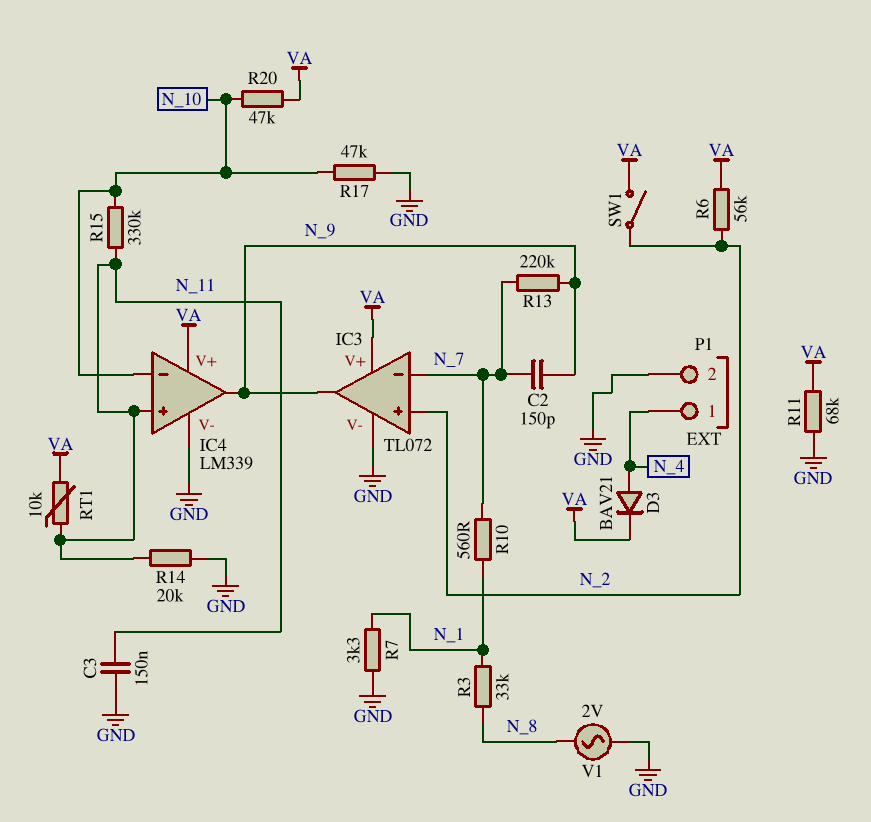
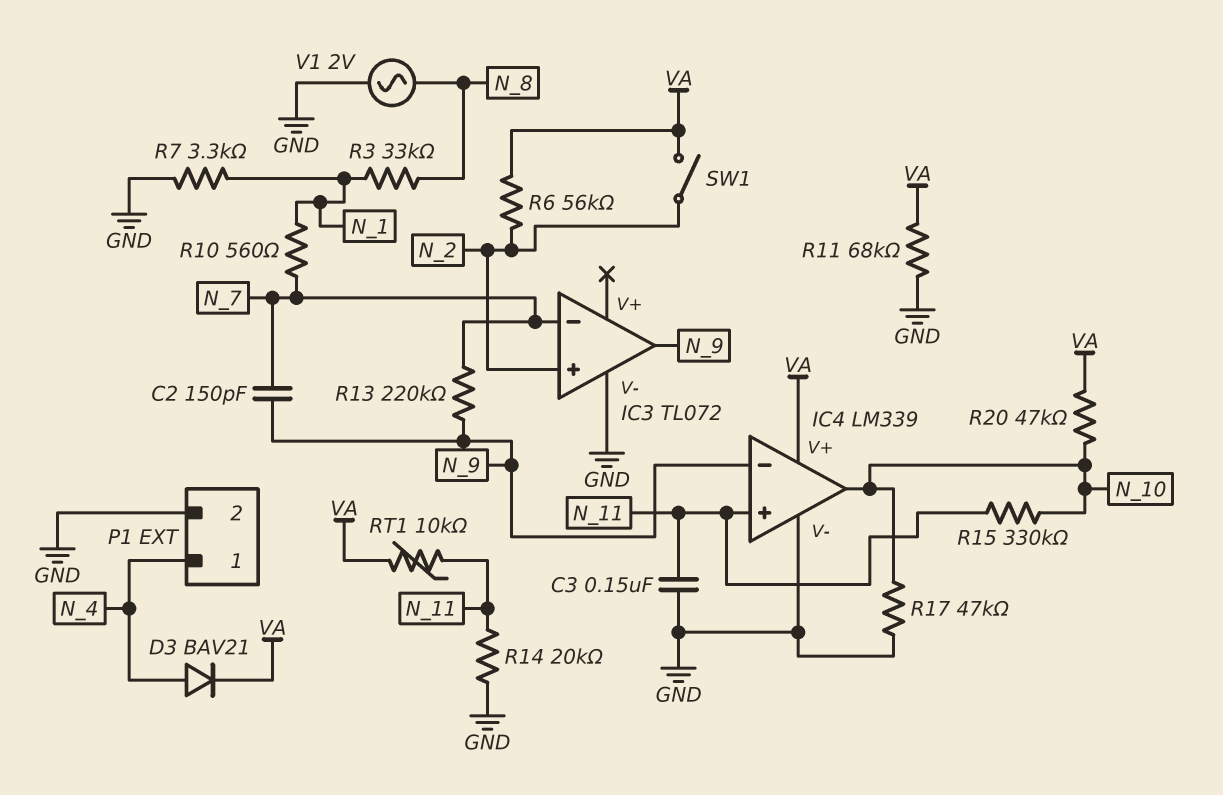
IC3 pin V+: VA -> none
IC4 pin in-: N_10 -> N_9
IC4 pin out: N_9 -> N_10

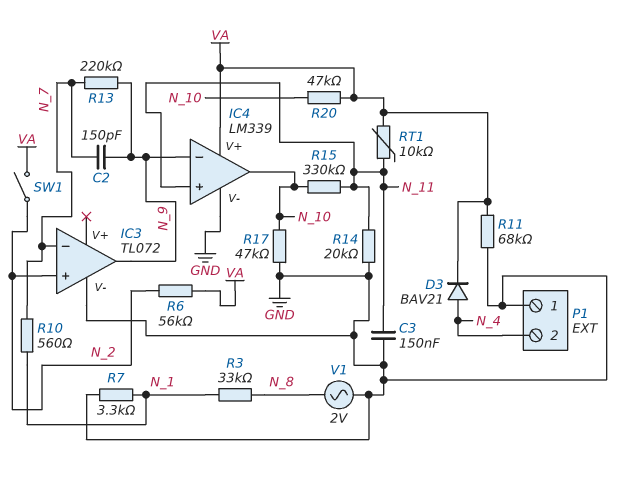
P1 pin 1: N_4 -> GND
P1 pin 2: GND -> N_4

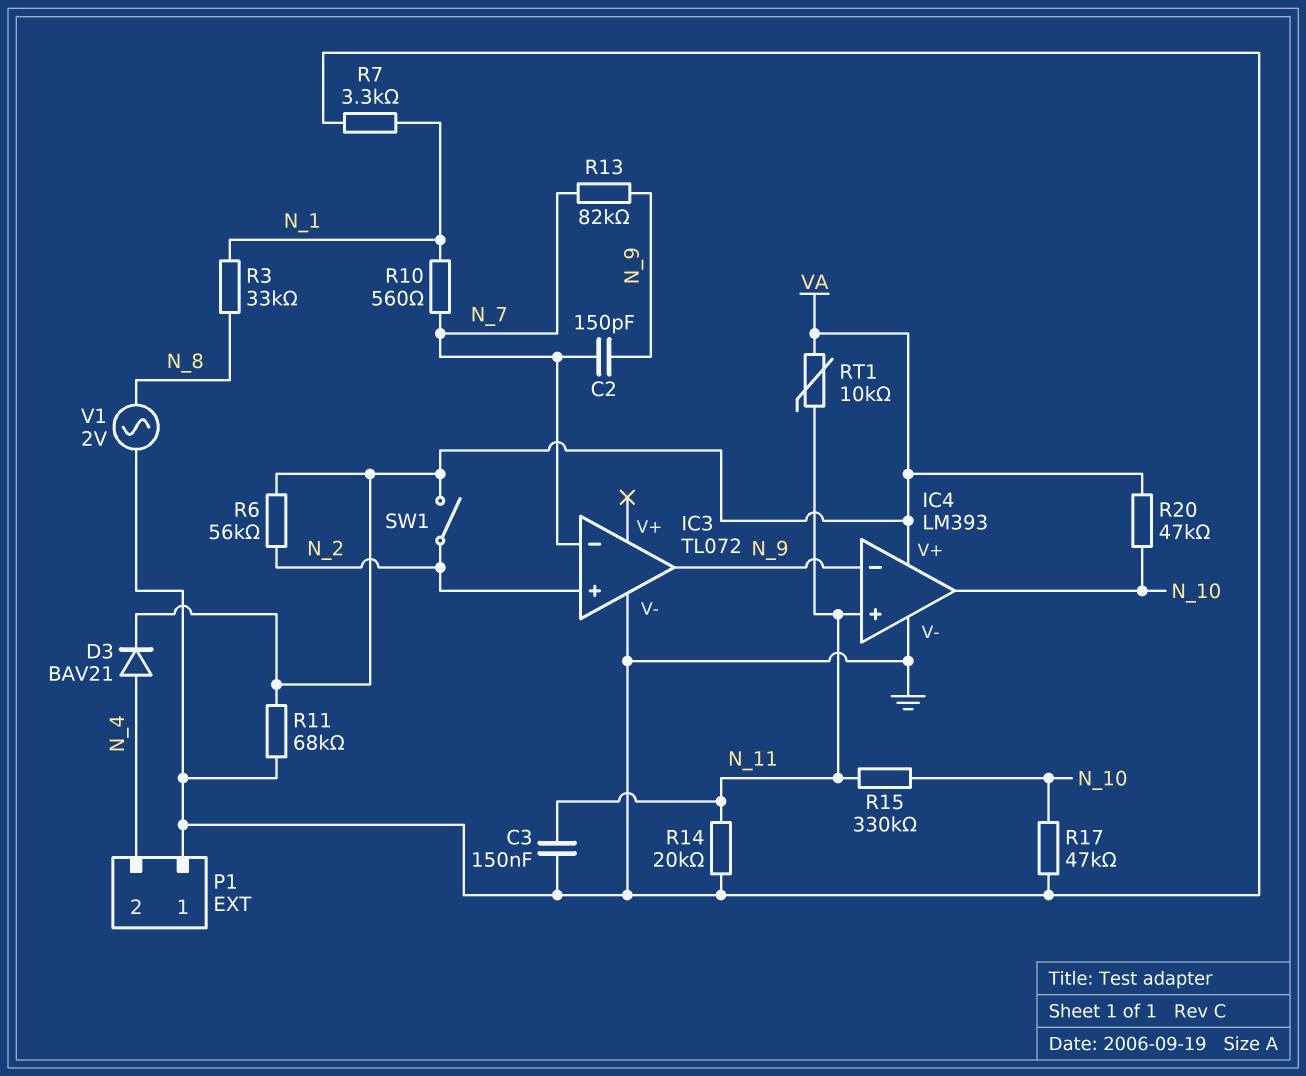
IC4: LM339 -> LM393
R13: 220k (N_7, N_9) -> 82k (N_7, N_9)

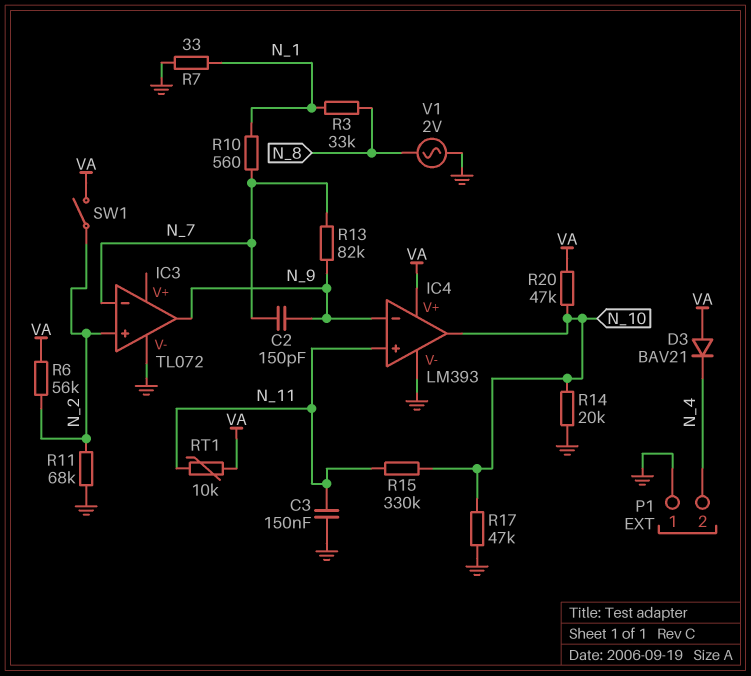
D3: diode BAV21 (A N_4, K VA) -> diode BAV21 (A VA, K N_4)
R7: 3.3k (GND, N_1) -> 33 (GND, N_1)
R11: 68k (GND, VA) -> 68k (GND, N_2)
R14: 20k (GND, N_11) -> 20k (GND, N_10)

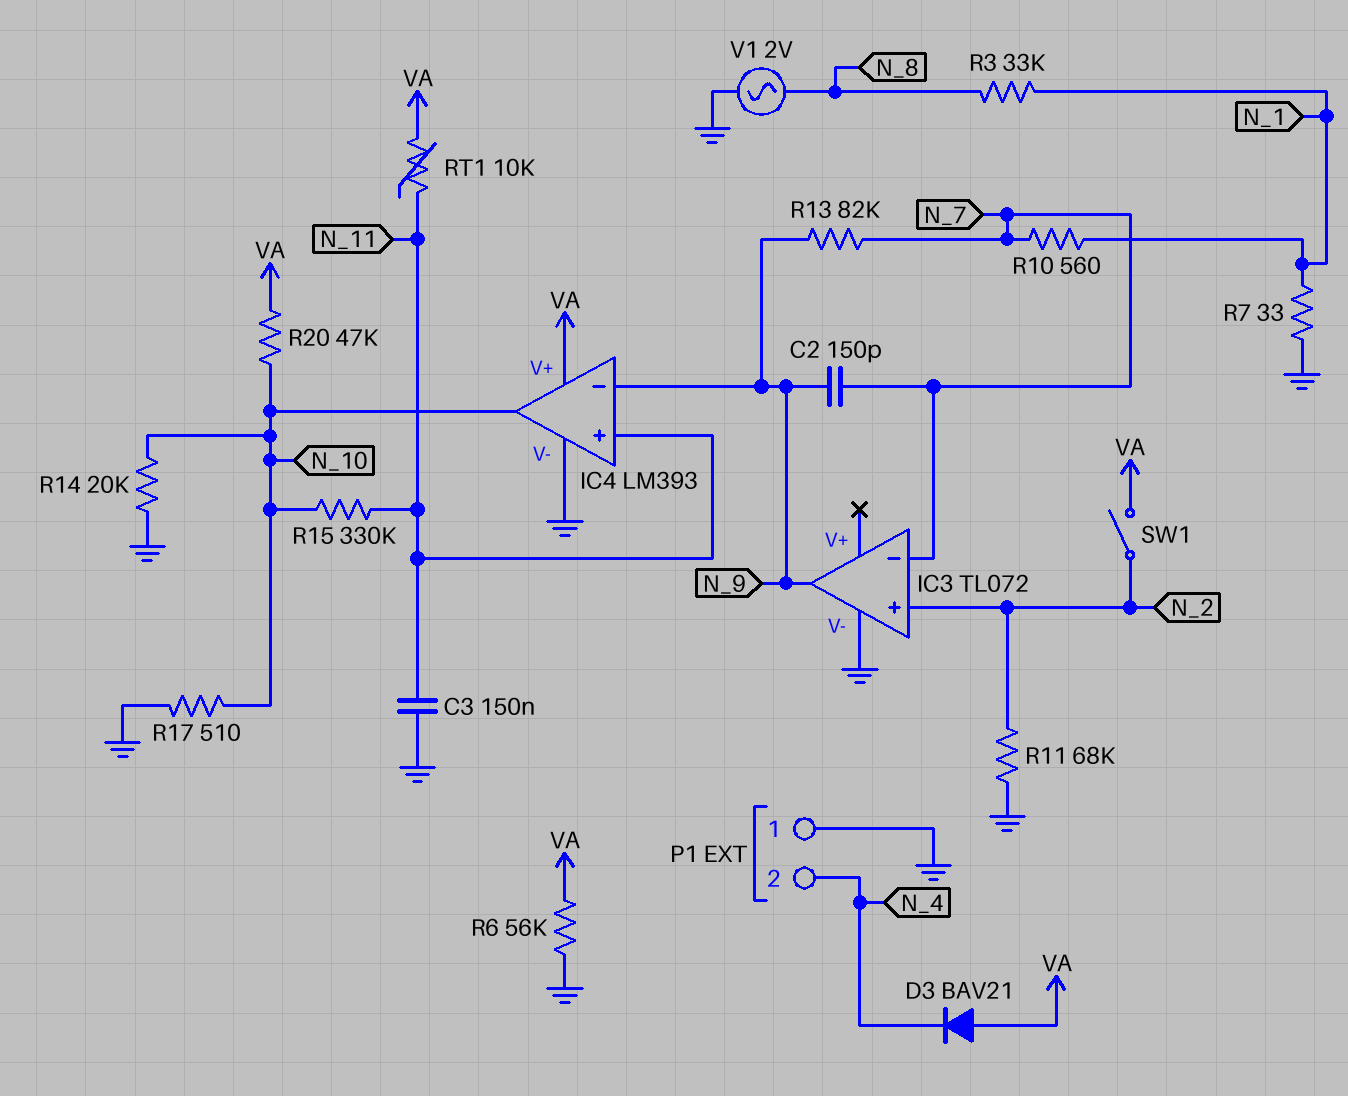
R6: 56k (N_2, VA) -> 56k (GND, VA)
R17: 47k (GND, N_10) -> 510 (GND, N_10)

